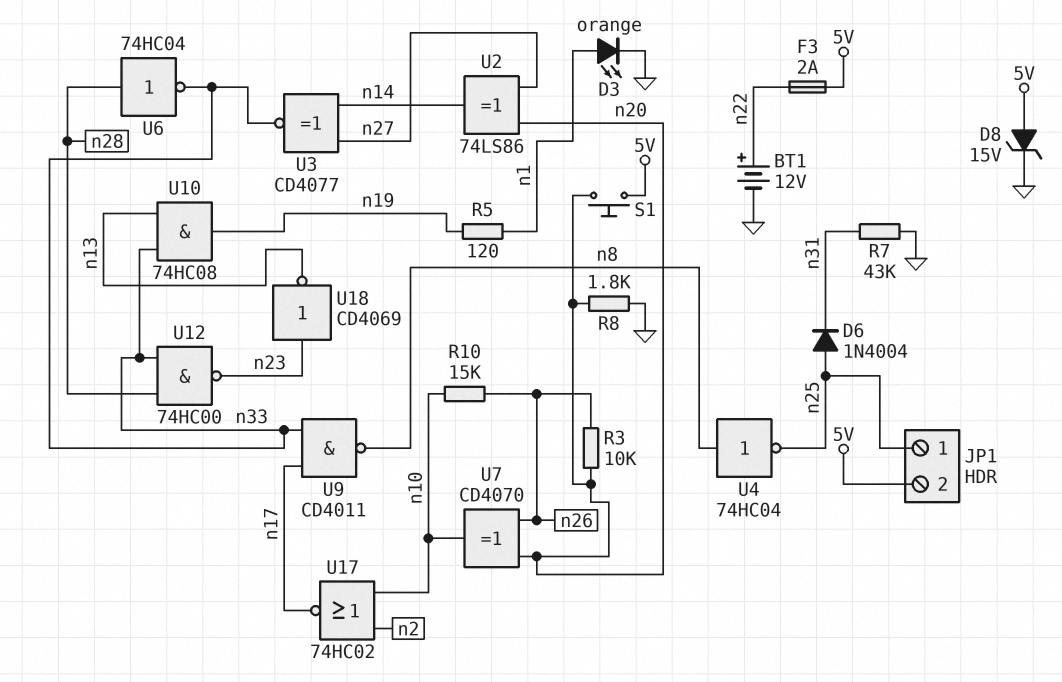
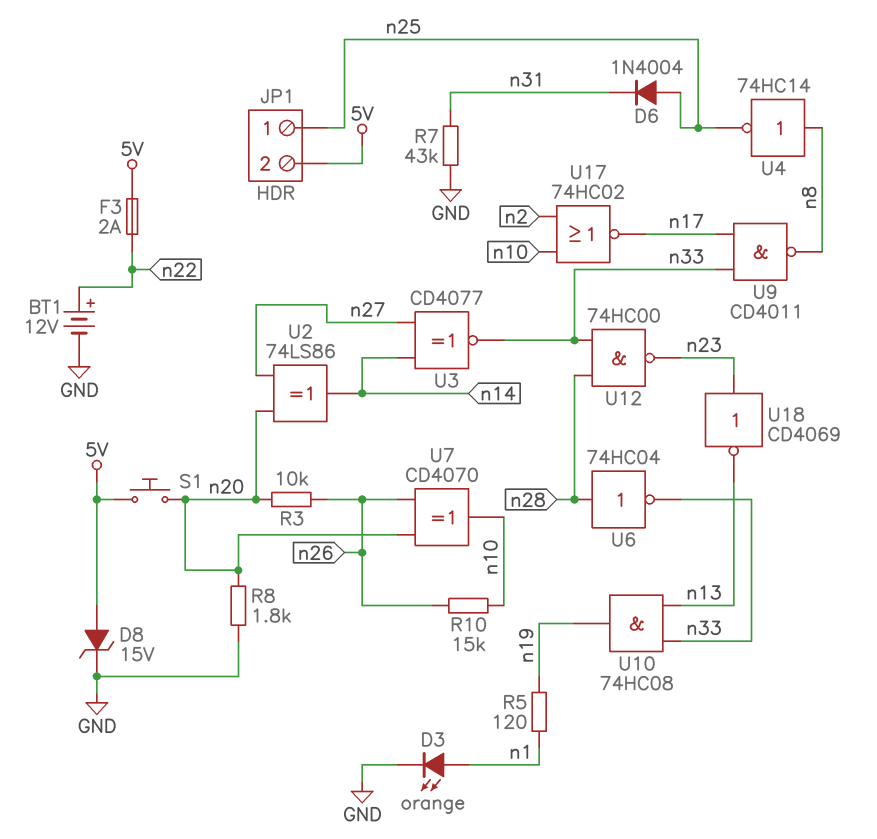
U4: NOT 74HC04 (in n8, out n25) -> NOT 74HC14 (in n8, out n25)

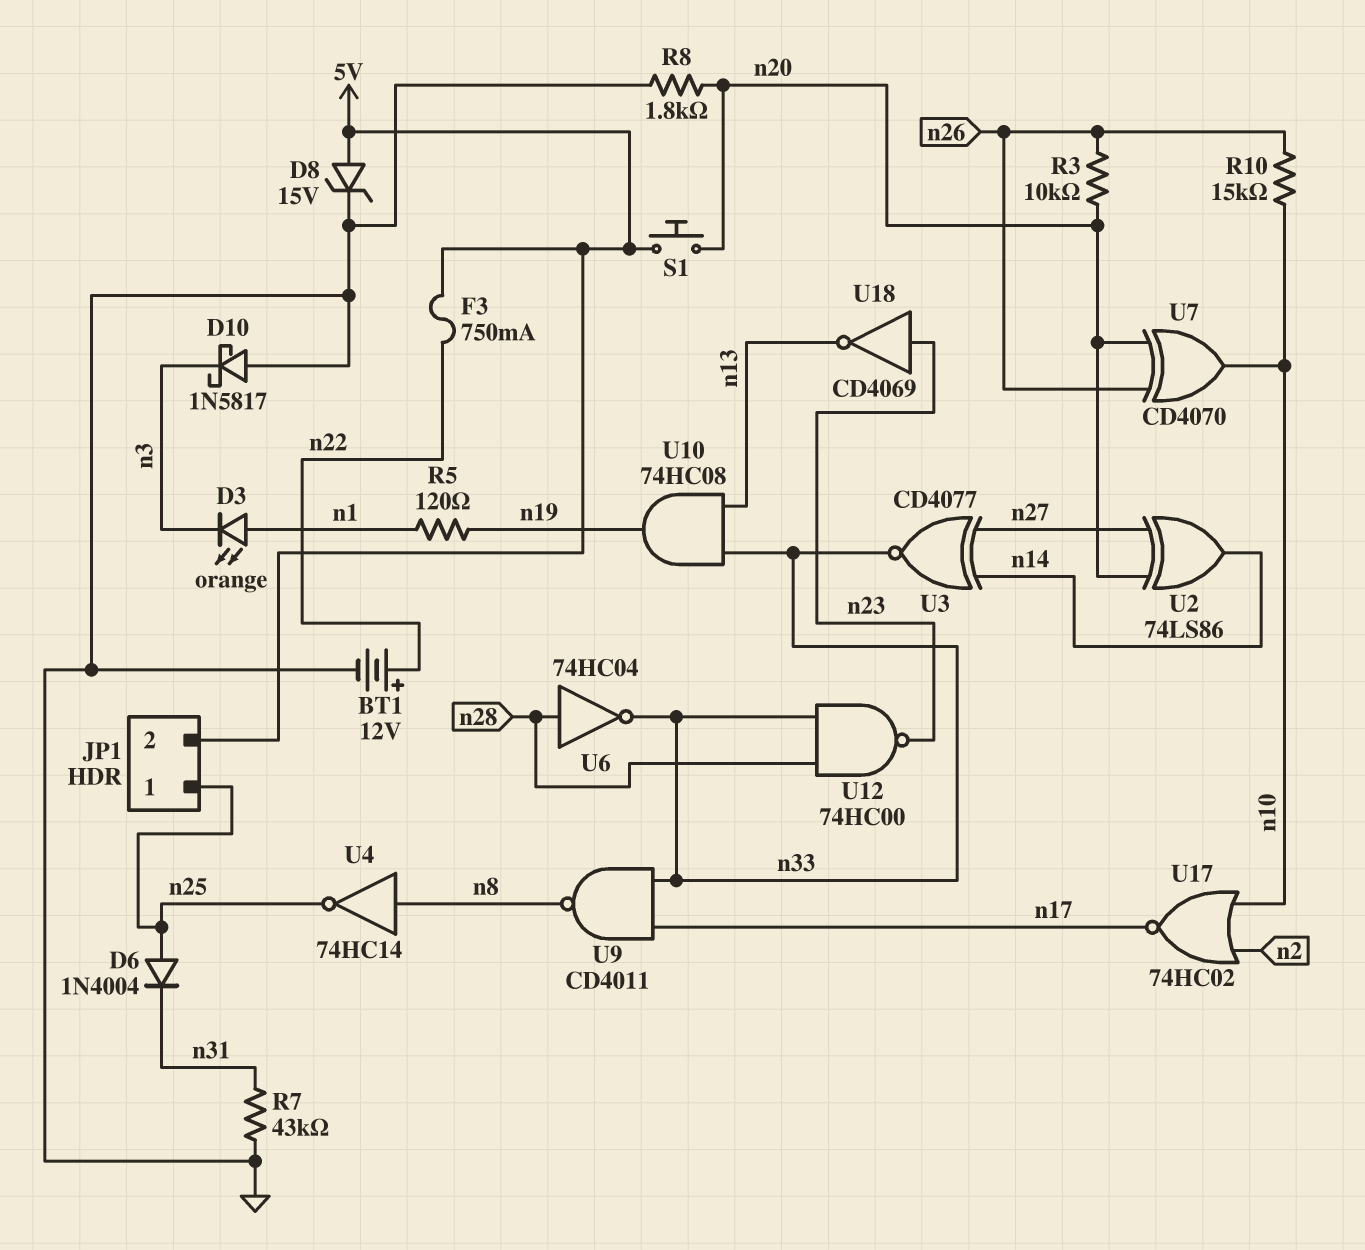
D3: LED orange (A n1, K GND) -> LED orange (A n1, K n3)
D10: none -> schottky 1N5817 (A GND, K n3)
F3: 2A (5V, n22) -> 750mA (5V, n22)

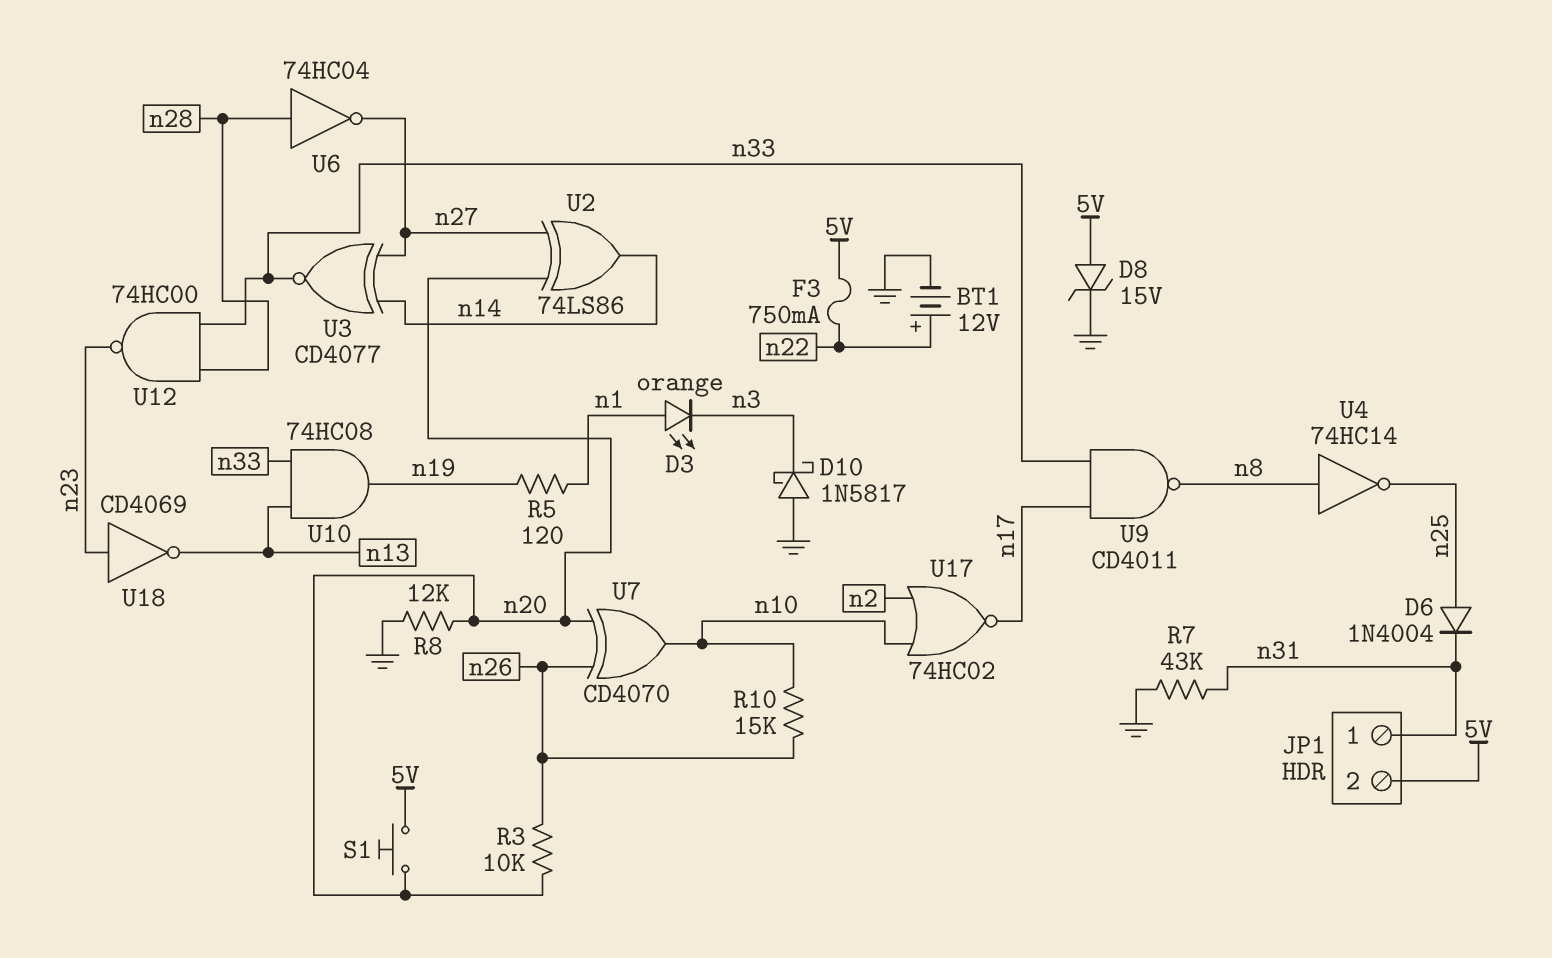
JP1 pin 1: n25 -> n31
R8: 1.8k (GND, n20) -> 12k (GND, n20)
U6: NOT 74HC04 (in n28, out n33) -> NOT 74HC04 (in n28, out n27)

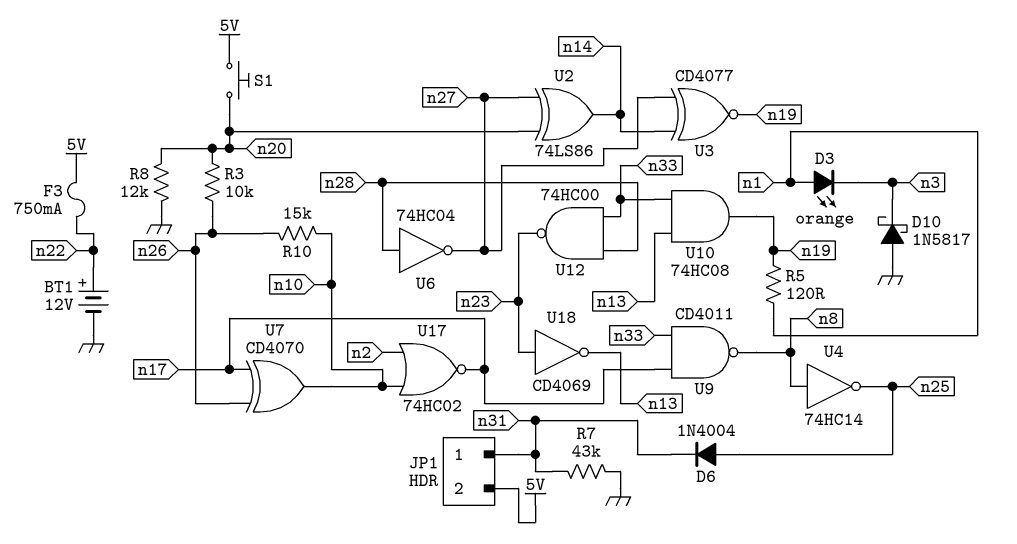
D8: zener 15V (A 5V, K GND) -> none
U3: XNOR CD4077 (in n14, in n27, out n33) -> XNOR CD4077 (in n14, in n27, out n19)
U7: XOR CD4070 (in n20, in n26, out n10) -> XOR CD4070 (in n17, in n26, out n10)

